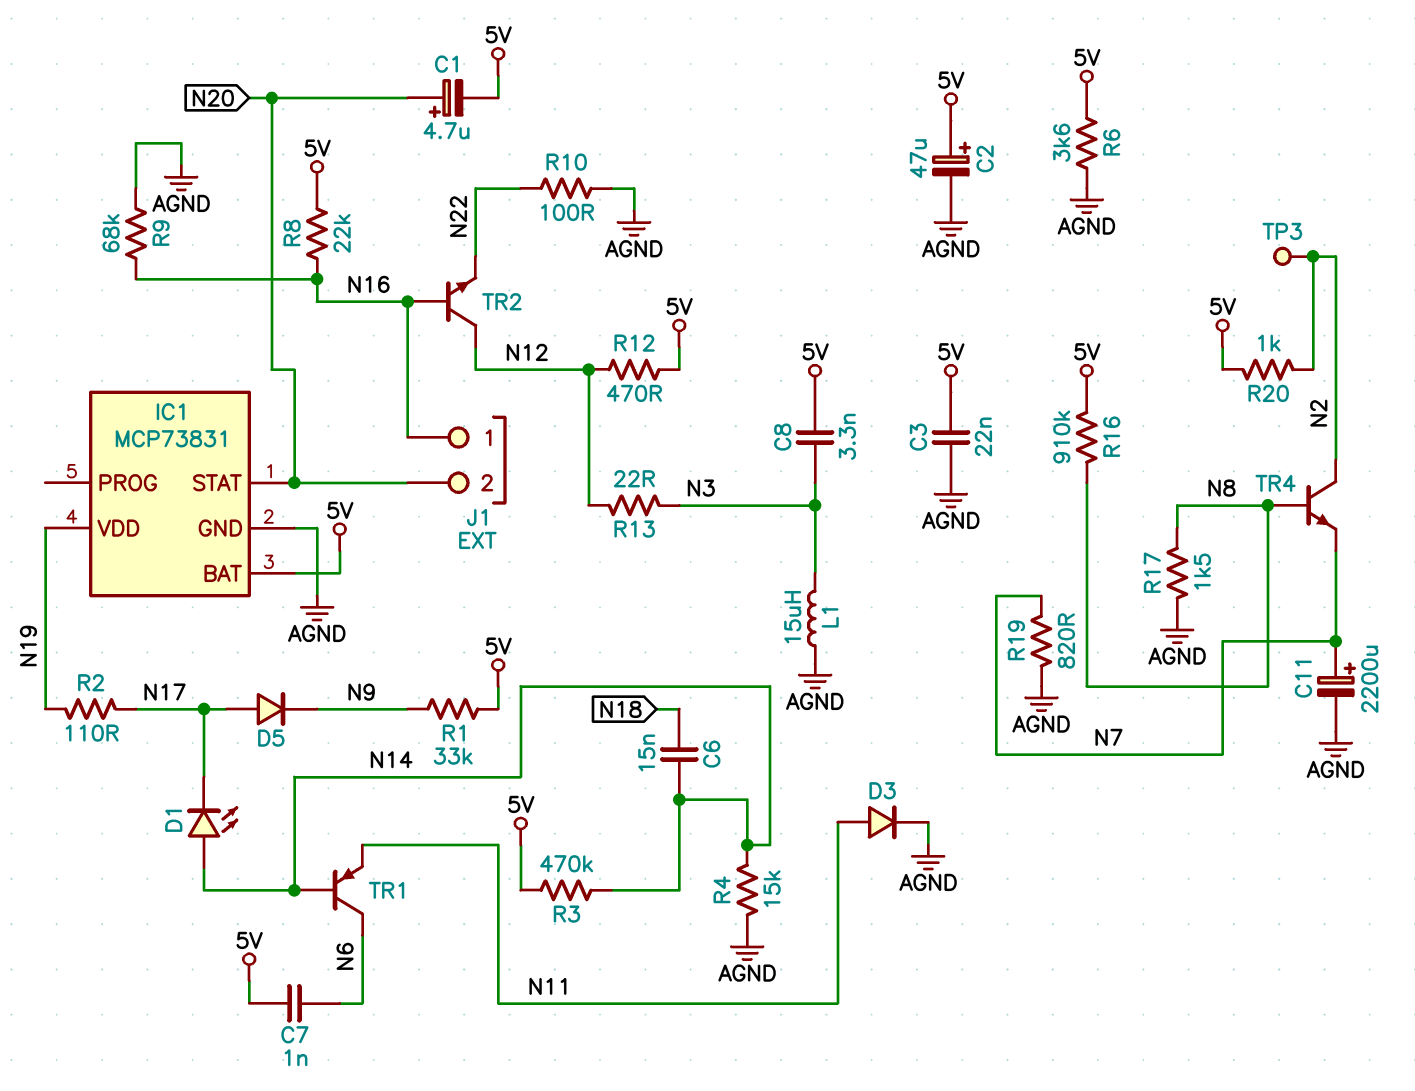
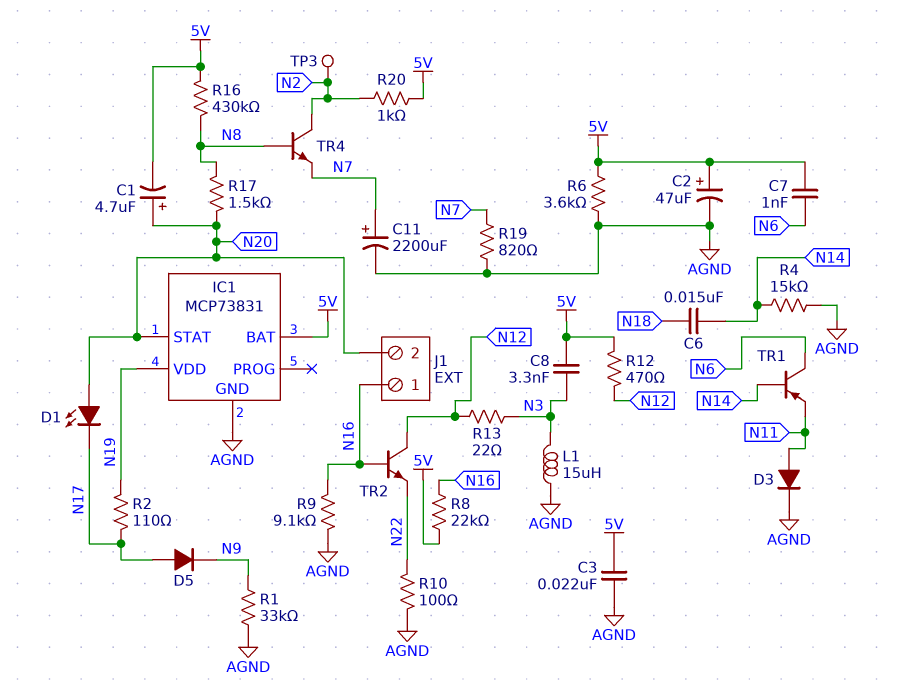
D1: LED (A N14, K N17) -> LED (A N20, K N17)
R1: 33k (5V, N9) -> 33k (AGND, N9)
R3: 470k (5V, N14) -> none
R9: 68k (AGND, N16) -> 9.1k (AGND, N16)
R16: 910k (5V, N8) -> 430k (5V, N8)
R17: 1.5k (AGND, N8) -> 1.5k (N8, N20)

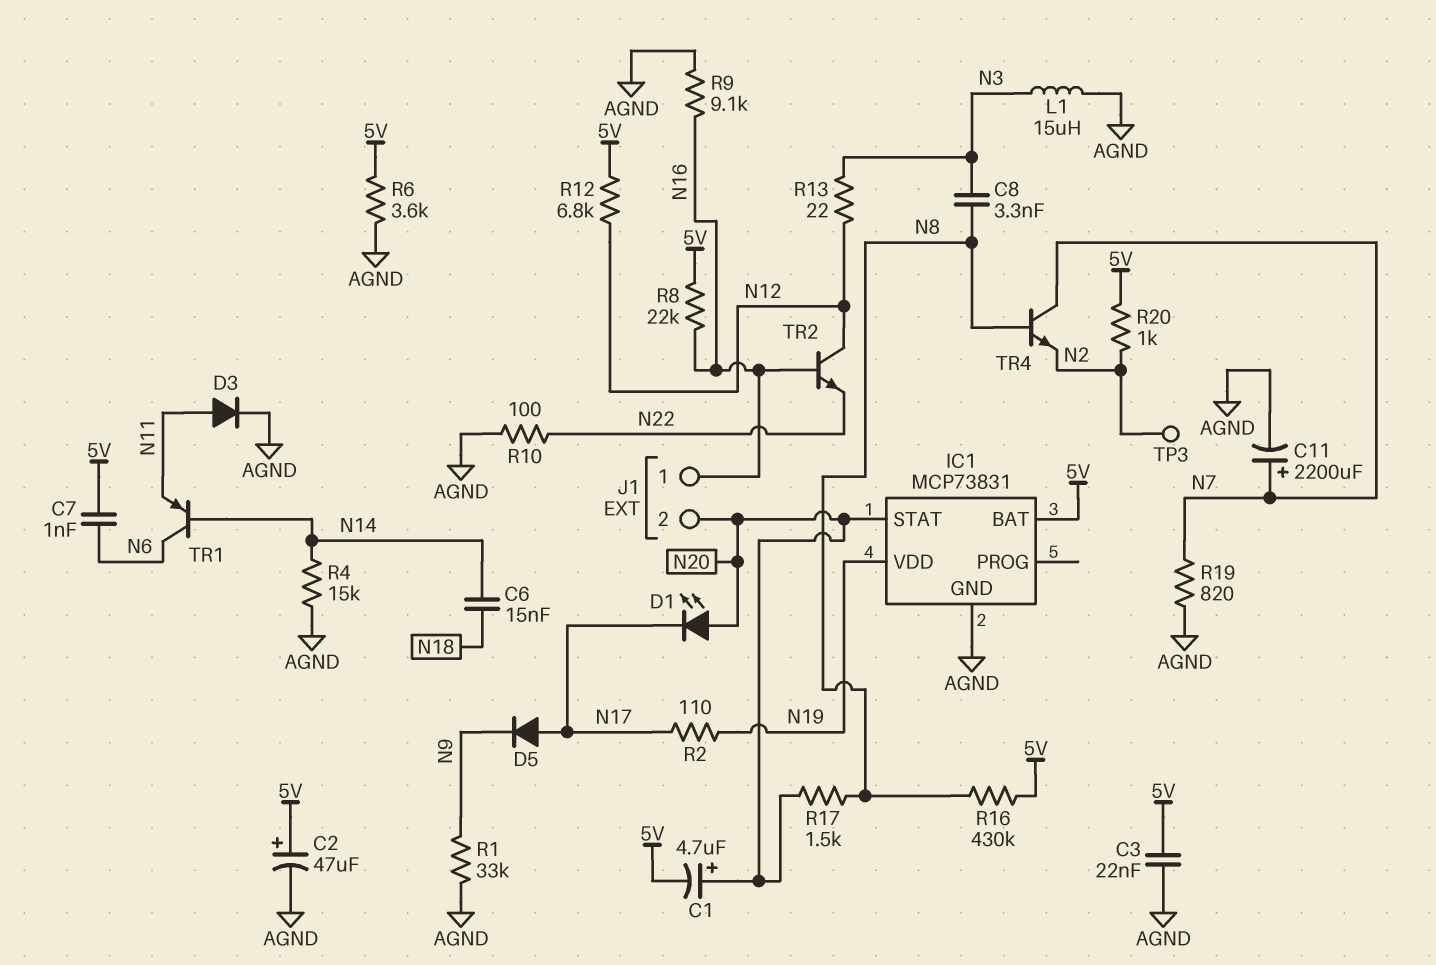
C8: 3.3nF (5V, N3) -> 3.3nF (N3, N8)
R12: 470 (5V, N12) -> 6.8k (5V, N12)
TR4: NPN (B N8, C N2, E N7) -> NPN (B N8, C N7, E N2)

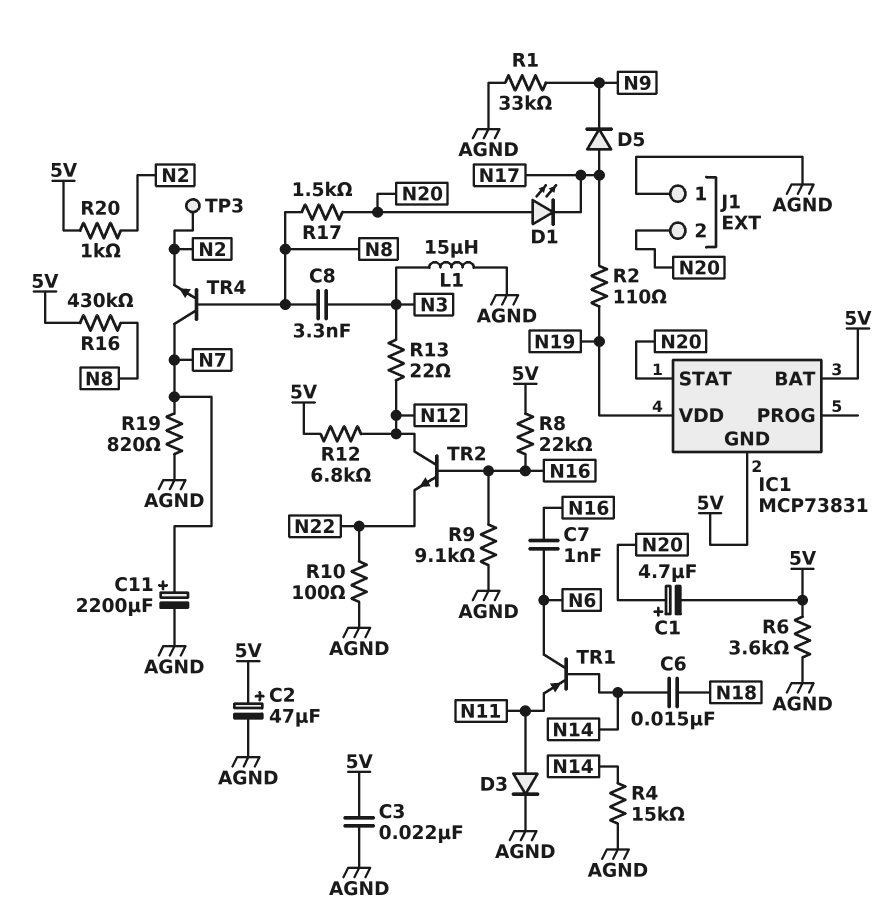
C7: 1nF (5V, N6) -> 1nF (N6, N16)
IC1 pin GND: AGND -> 5V
J1 pin 1: N16 -> AGND

